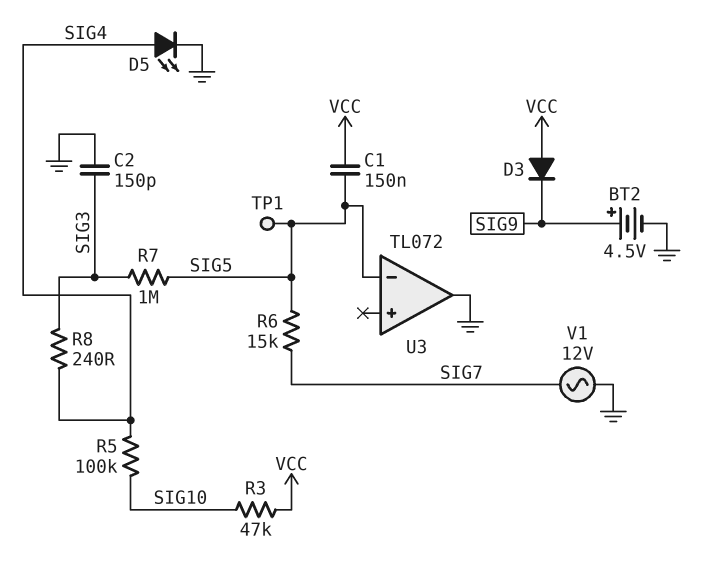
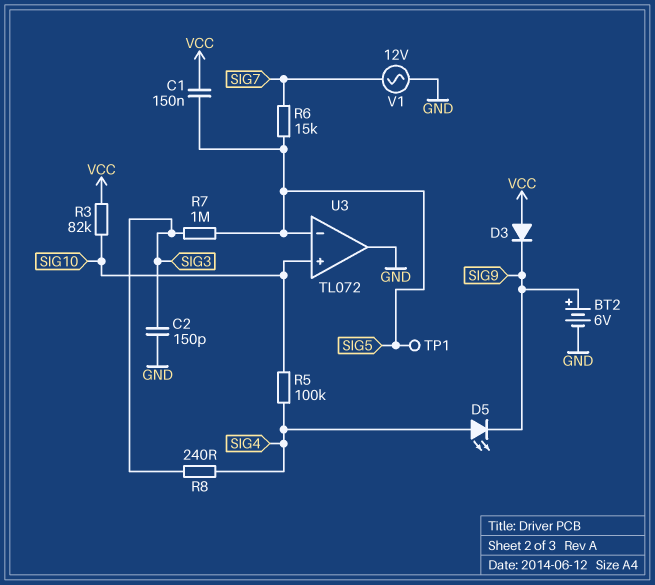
BT2: 4.5V (plus SIG9, minus GND) -> 6V (plus SIG9, minus GND)
D5: LED (A SIG4, K GND) -> LED (A SIG4, K SIG9)
R3: 47k (SIG10, VCC) -> 82k (SIG10, VCC)
U3 pin in+: none -> SIG10

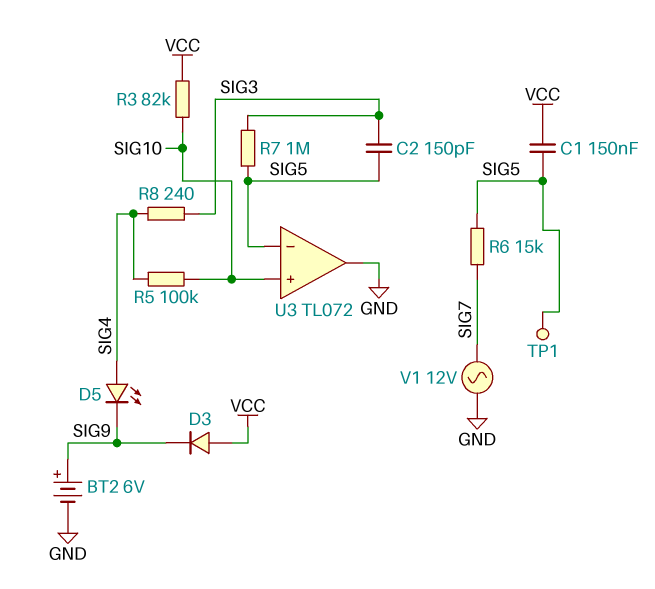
C2: 150pF (GND, SIG3) -> 150pF (SIG3, SIG5)

